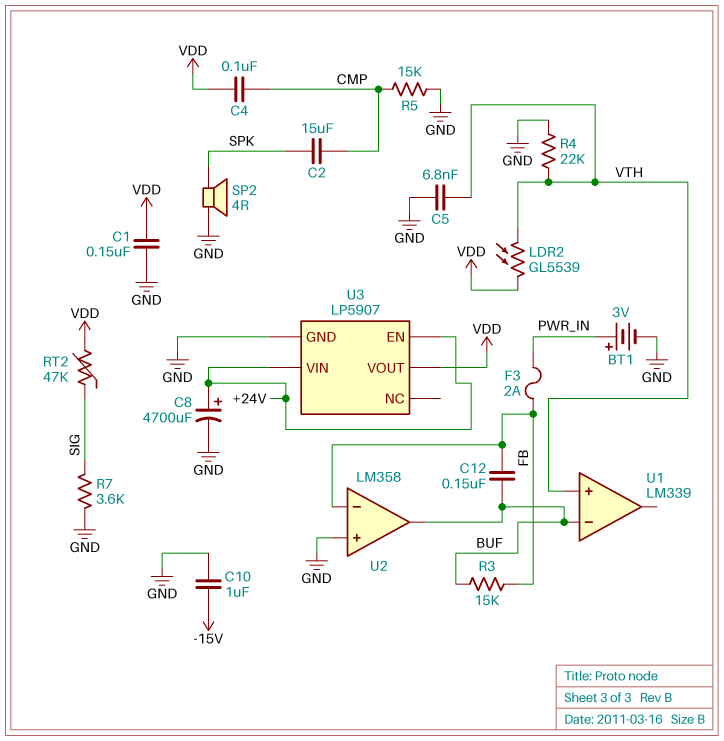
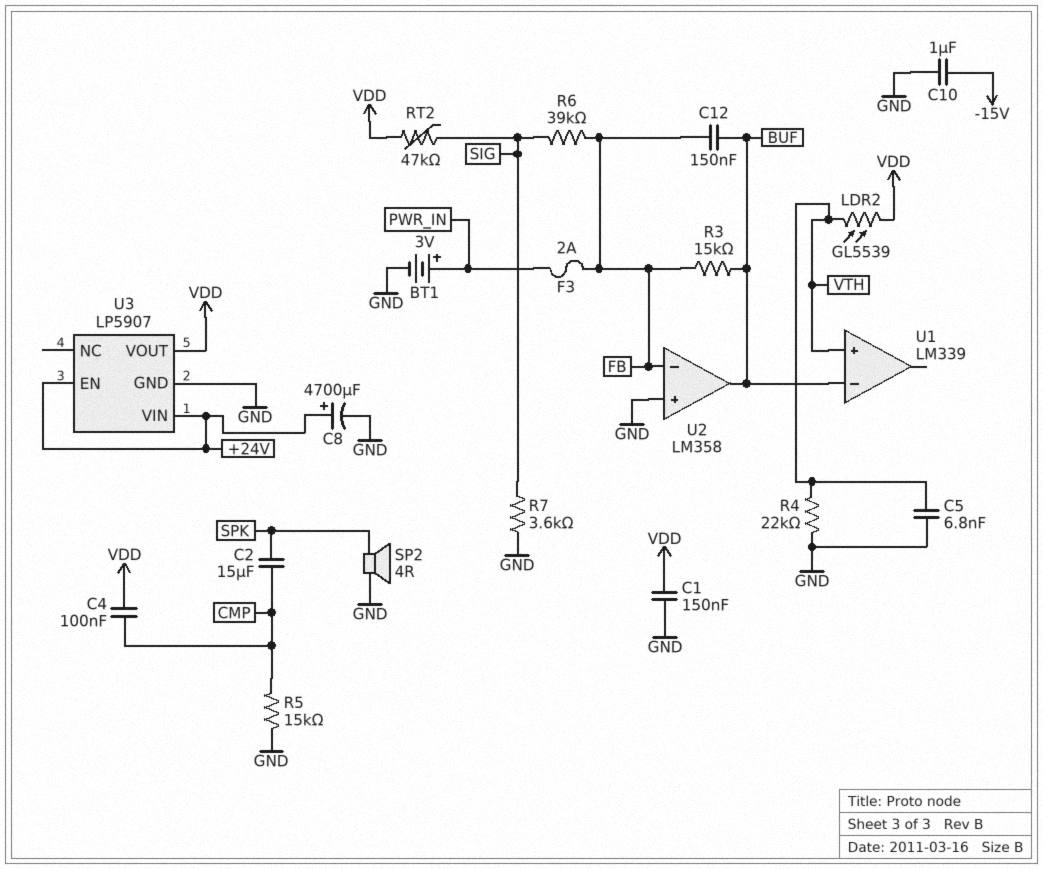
R6: none -> 39k (FB, SIG)

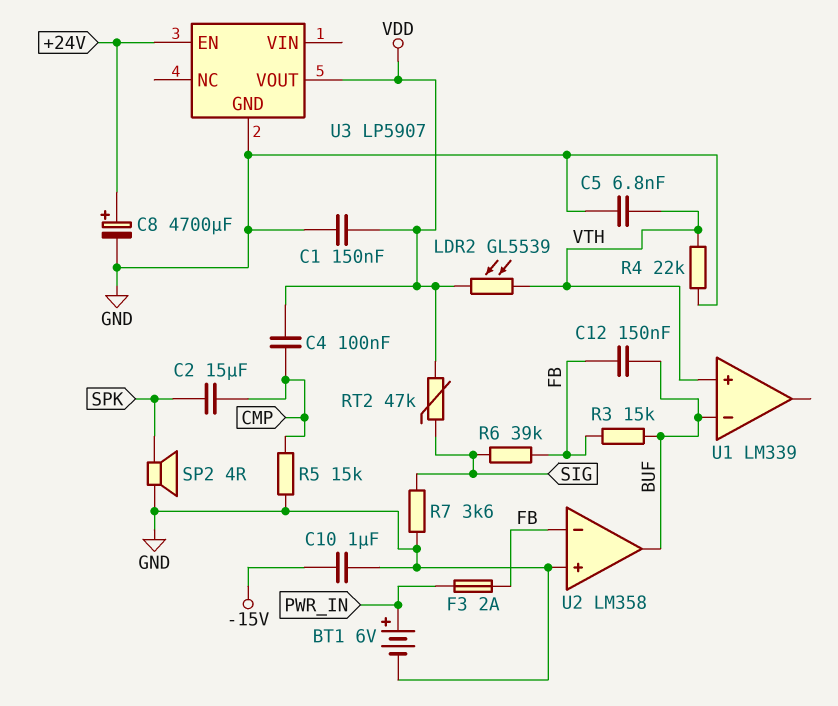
BT1: 3V (plus PWR_IN, minus GND) -> 6V (plus PWR_IN, minus GND)
U3 pin VIN: +24V -> none

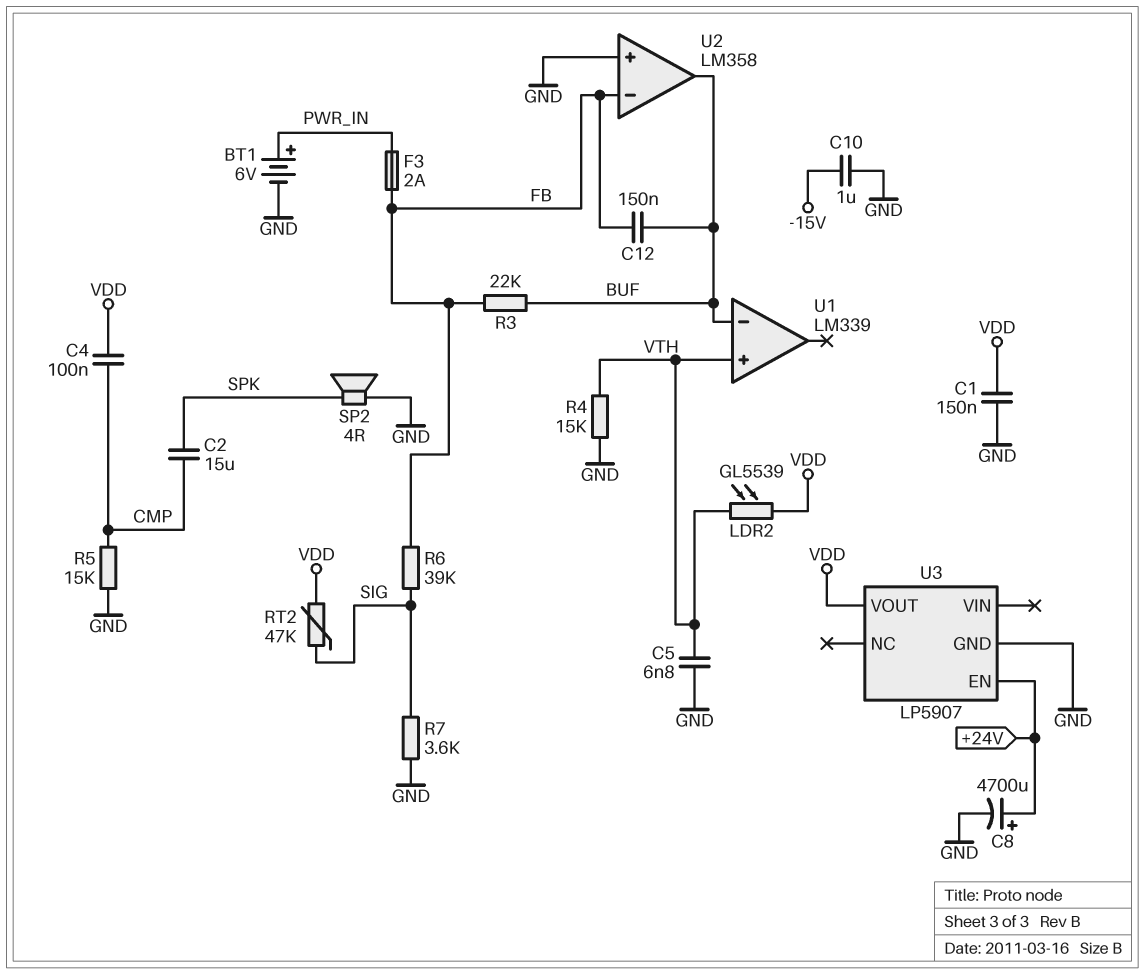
R3: 15k (BUF, FB) -> 22k (BUF, FB)
R4: 22k (GND, VTH) -> 15k (GND, VTH)

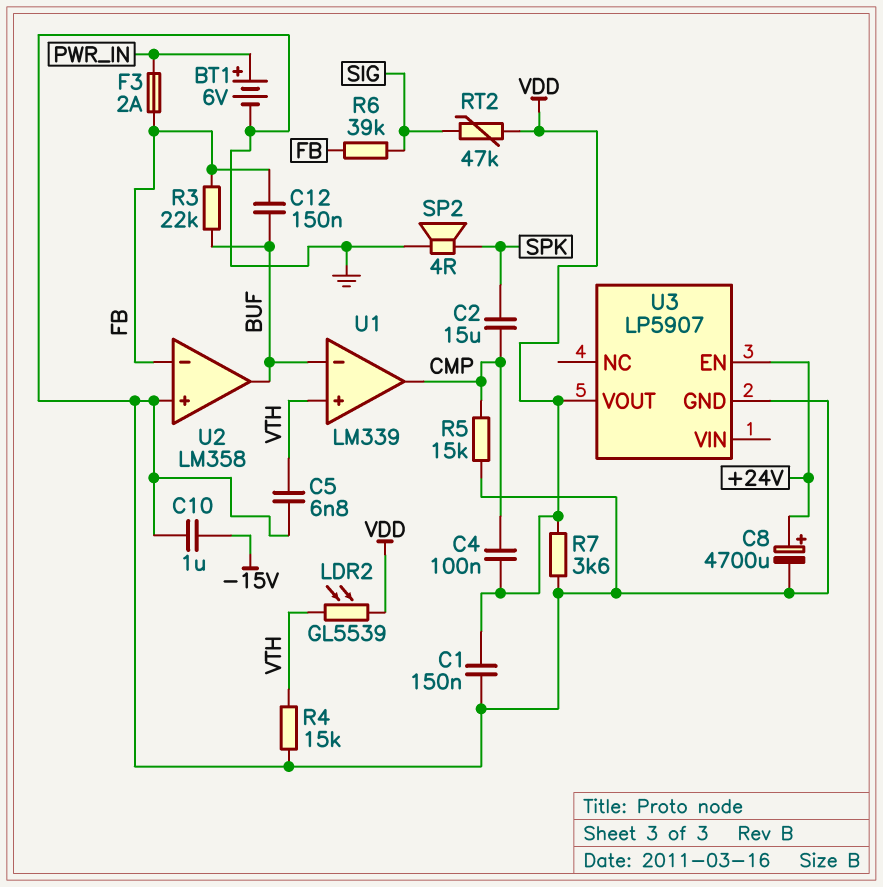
R7: 3.6k (GND, SIG) -> 3.6k (GND, VDD)
U1 pin out: none -> CMP

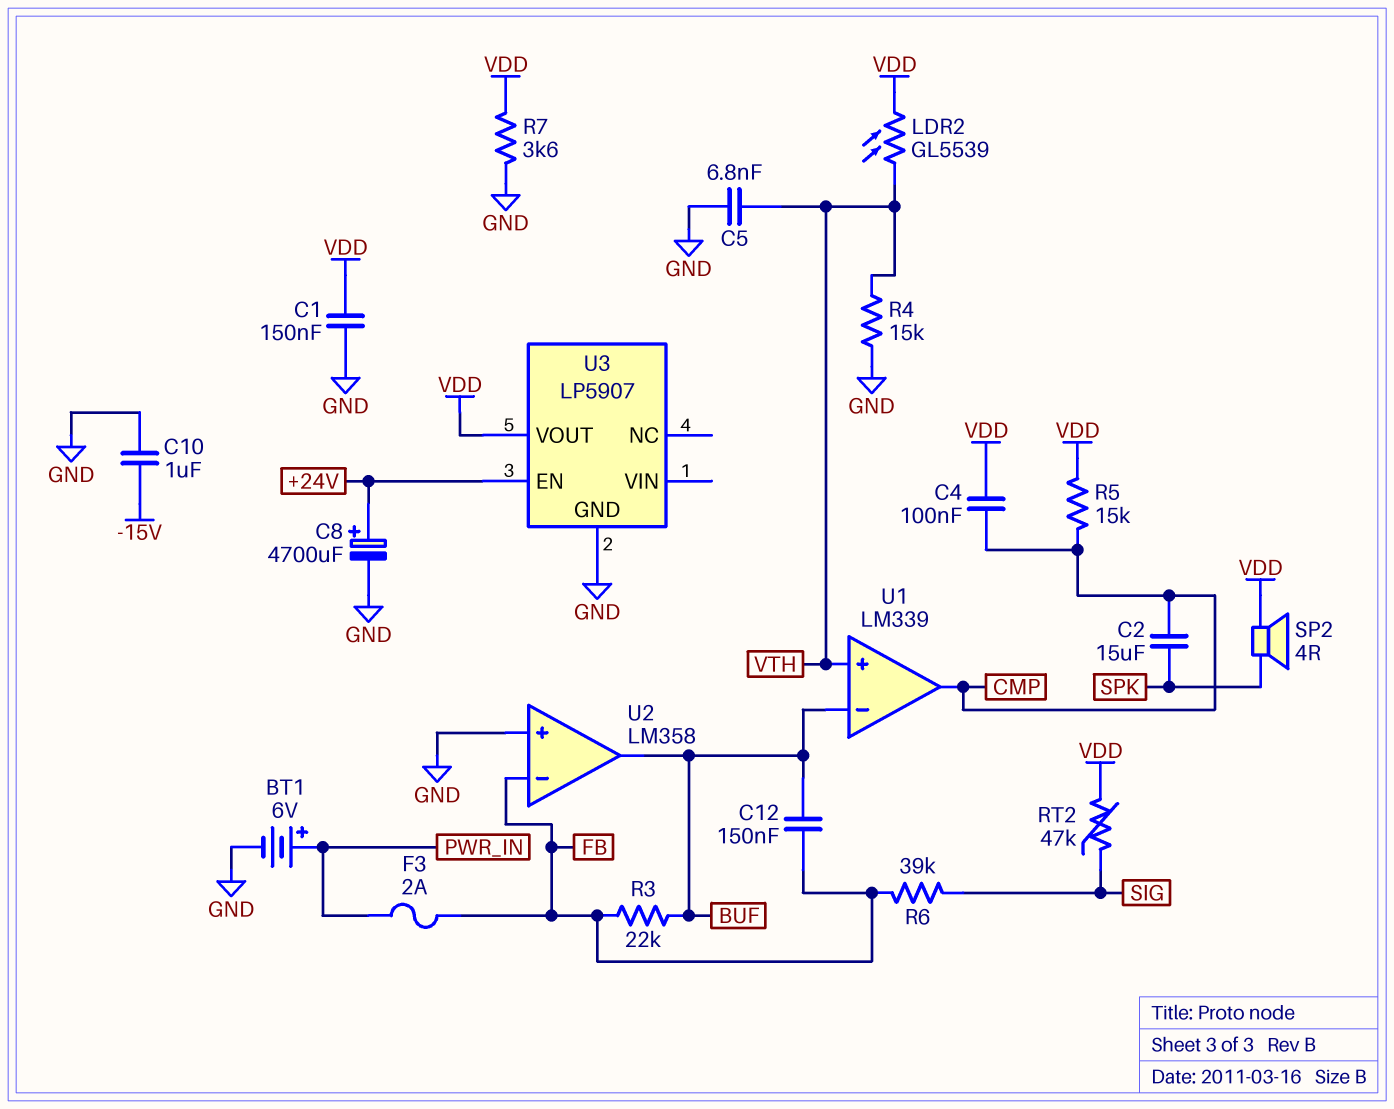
R5: 15k (CMP, GND) -> 15k (CMP, VDD)
SP2: speaker 4R (GND, SPK) -> speaker 4R (SPK, VDD)

